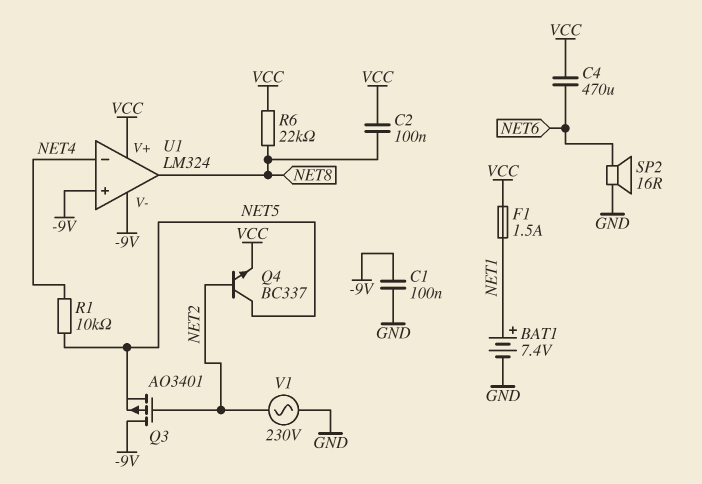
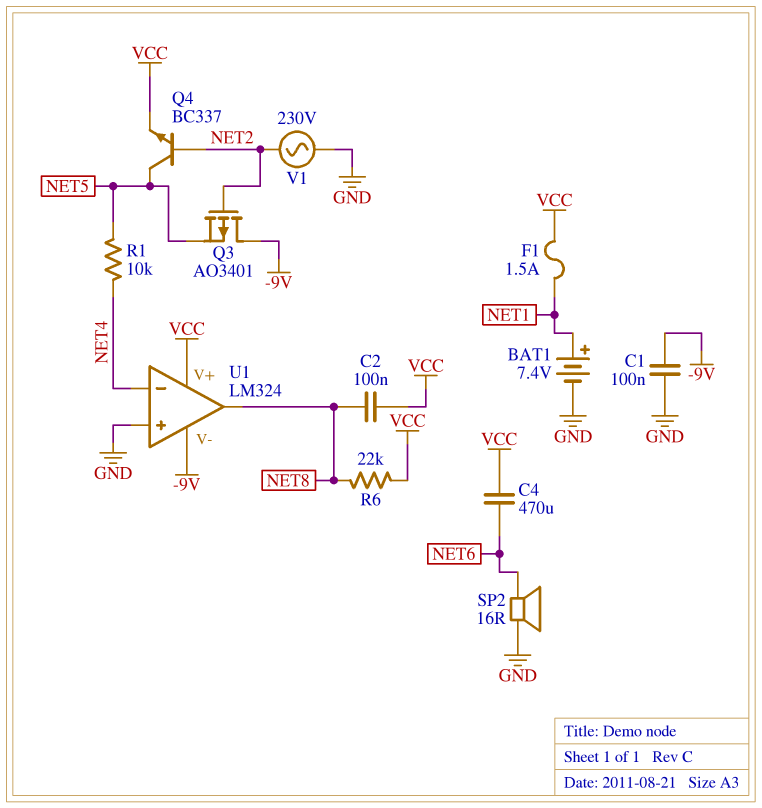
U1 pin in+: -9V -> GND

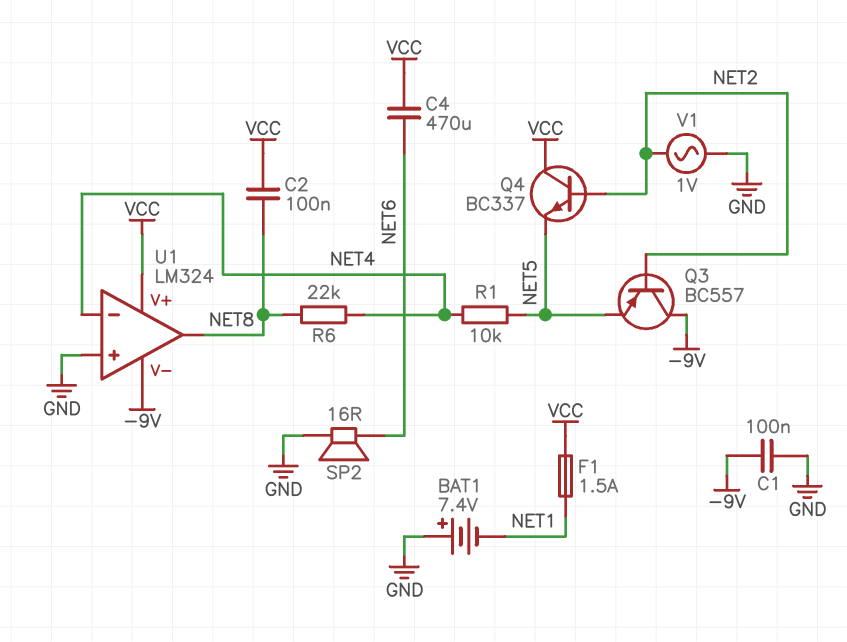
BAT1: 7.4V (plus NET1, minus GND) -> 7.4V (plus GND, minus NET1)
Q3: PMOS AO3401 (G NET2, D -9V, S NET5) -> PNP BC557 (B NET2, C -9V, E NET5)
Q4: NPN BC337 (B NET2, C NET5, E VCC) -> NPN BC337 (B NET2, C VCC, E NET5)
R6: 22k (NET8, VCC) -> 22k (NET4, NET8)
V1: AC 230V (GND, NET2) -> AC 1V (GND, NET2)

